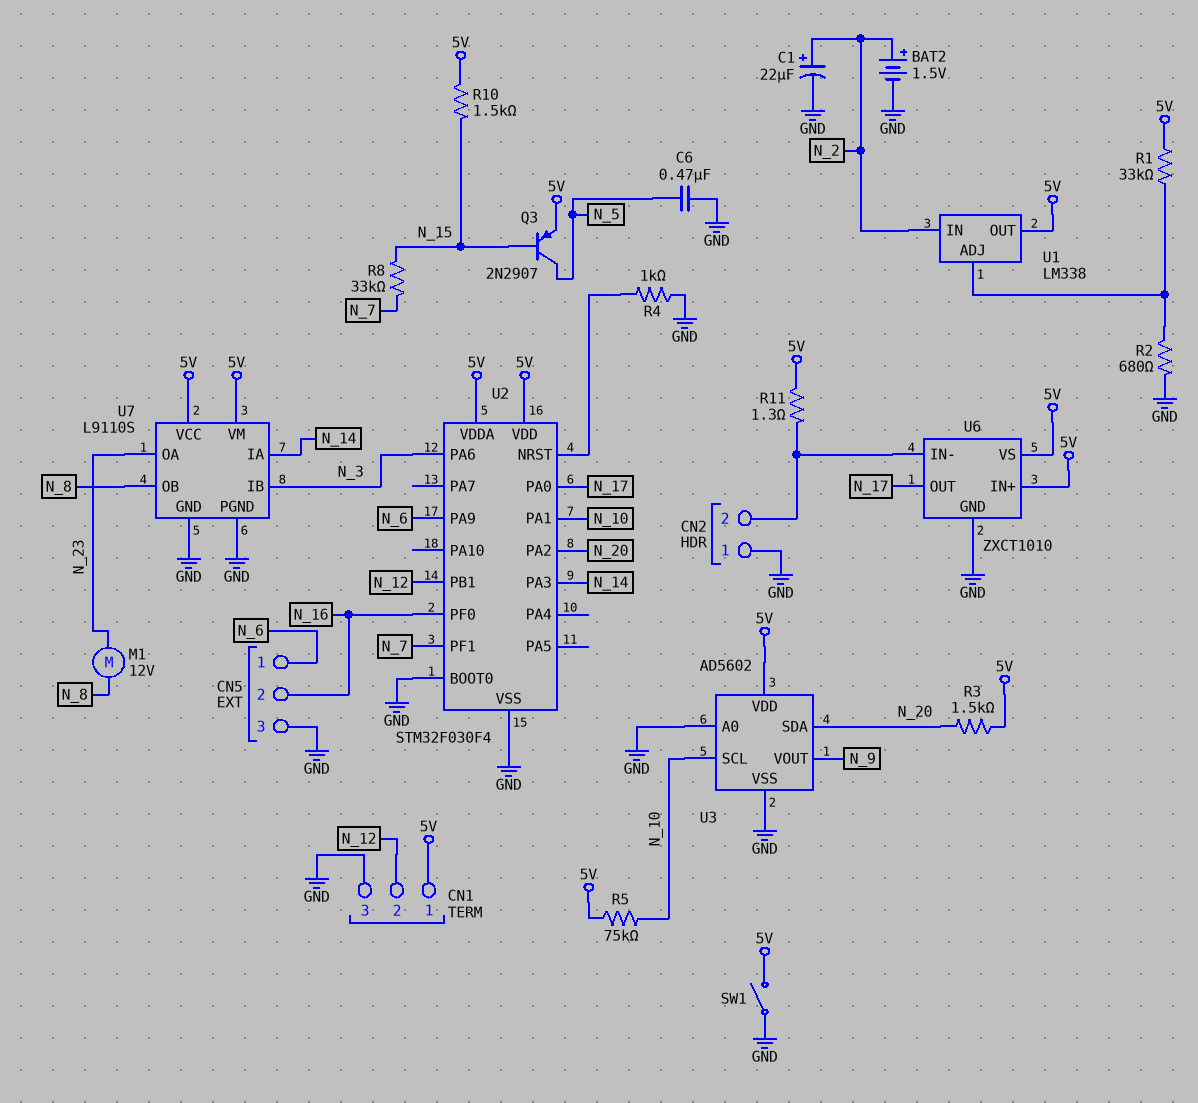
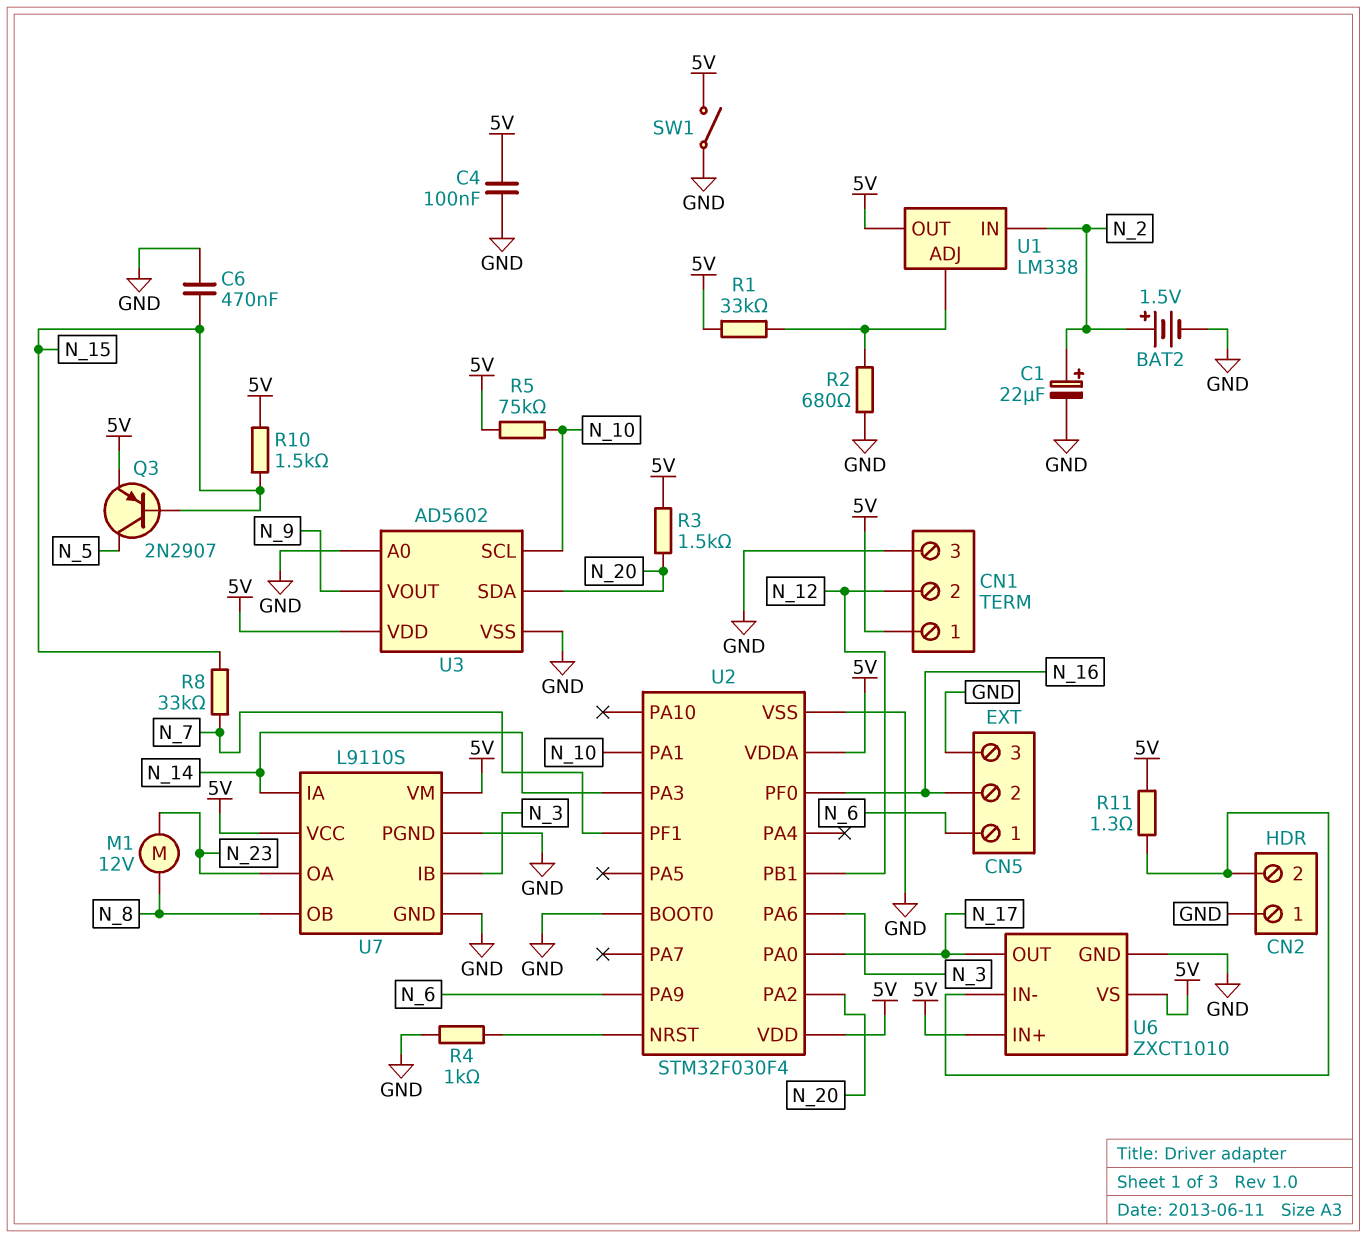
C4: none -> 100nF (5V, GND)
C6: 470nF (GND, N_5) -> 470nF (GND, N_15)

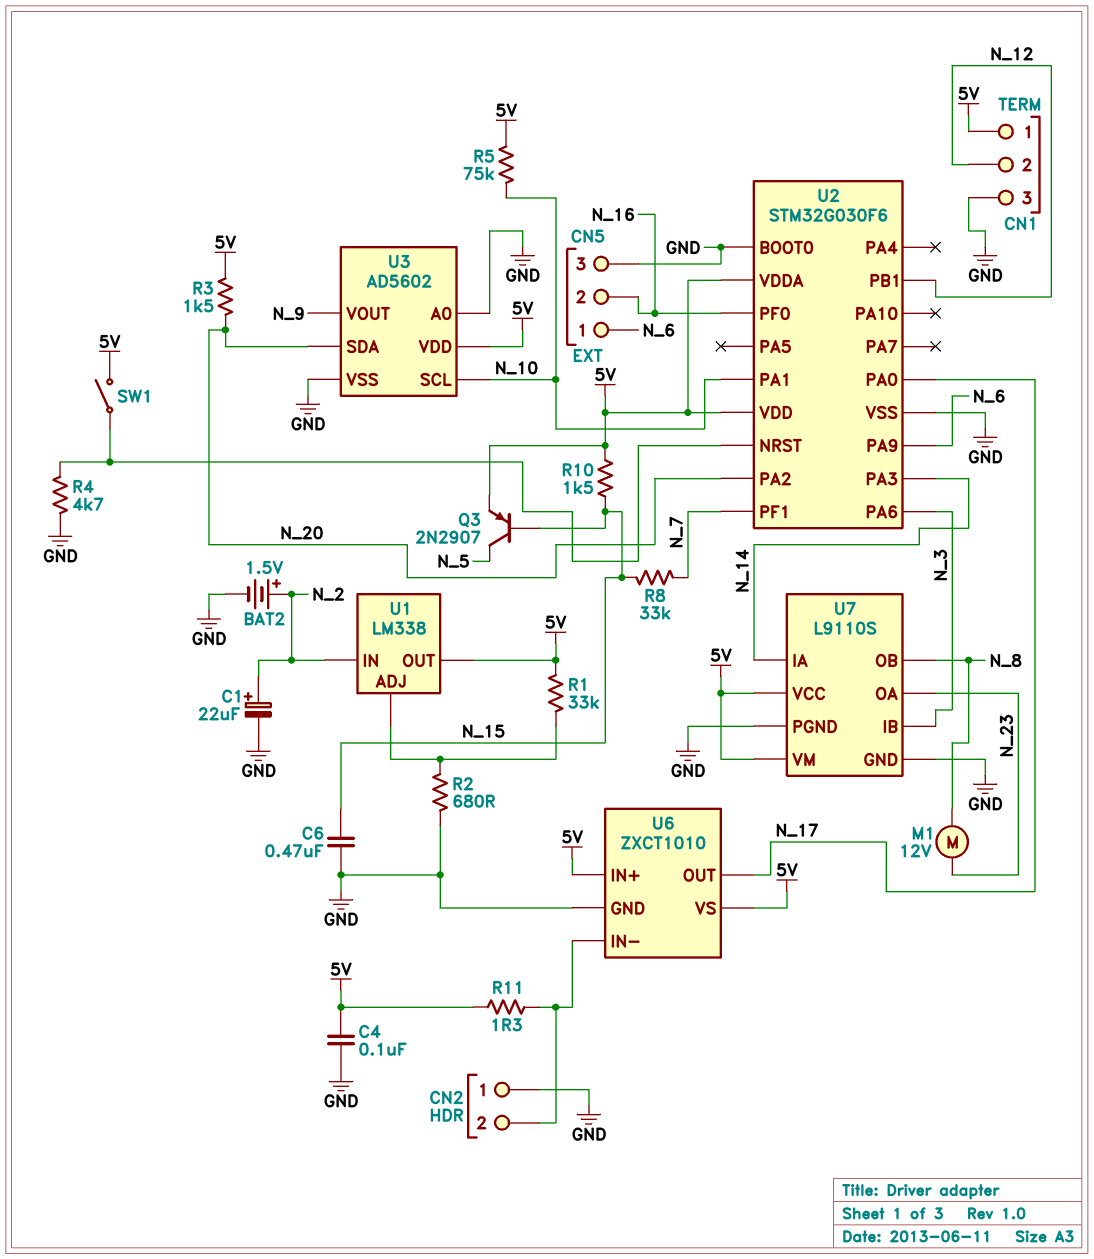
R4: 1k (GND, U2/NRST) -> 4.7k (GND, U2/NRST)
SW1: switch (5V, GND) -> switch (5V, U2/NRST)
U2: STM32F030F4 -> STM32G030F6

